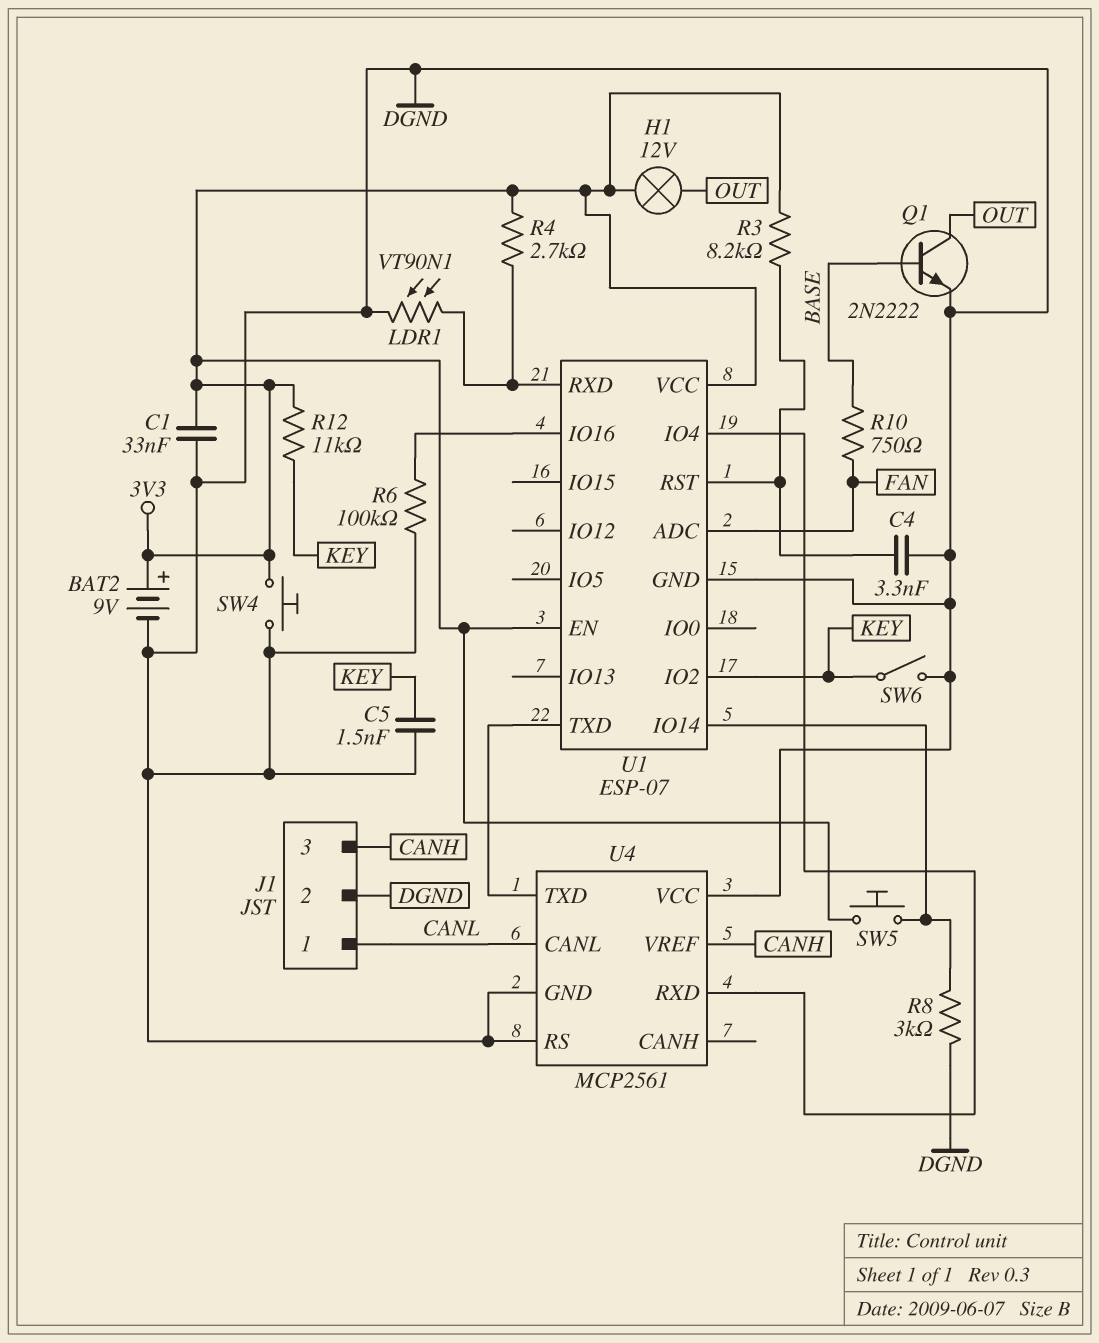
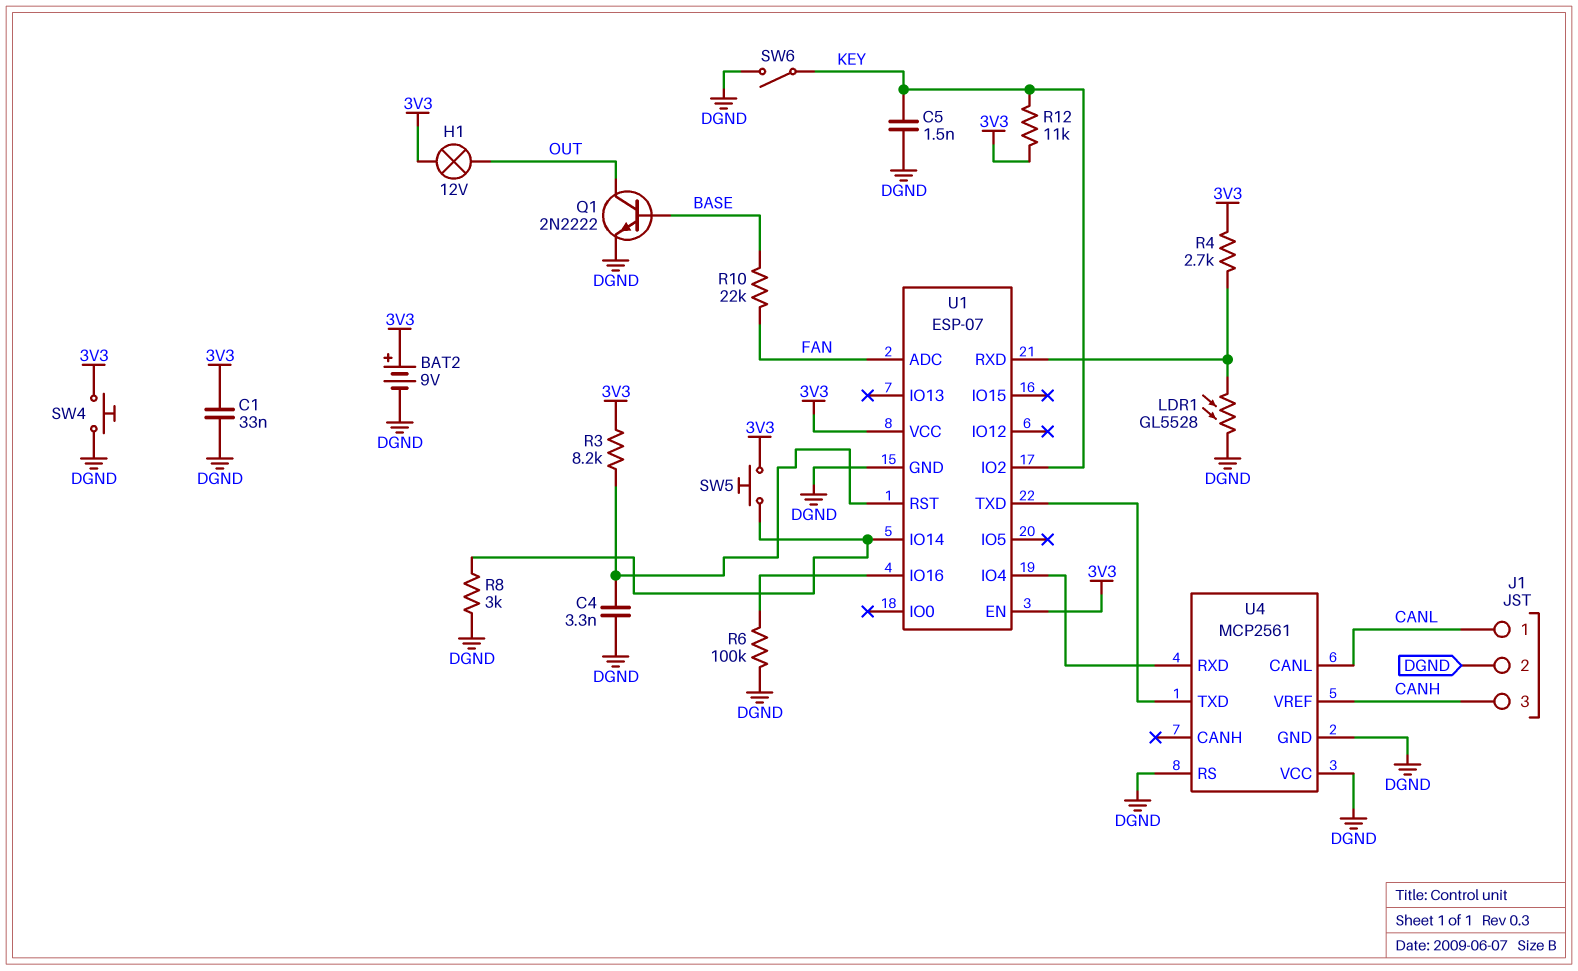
LDR1: VT90N1 (DGND, U1/RXD) -> GL5528 (DGND, U1/RXD)
R10: 750 (BASE, FAN) -> 22k (BASE, FAN)

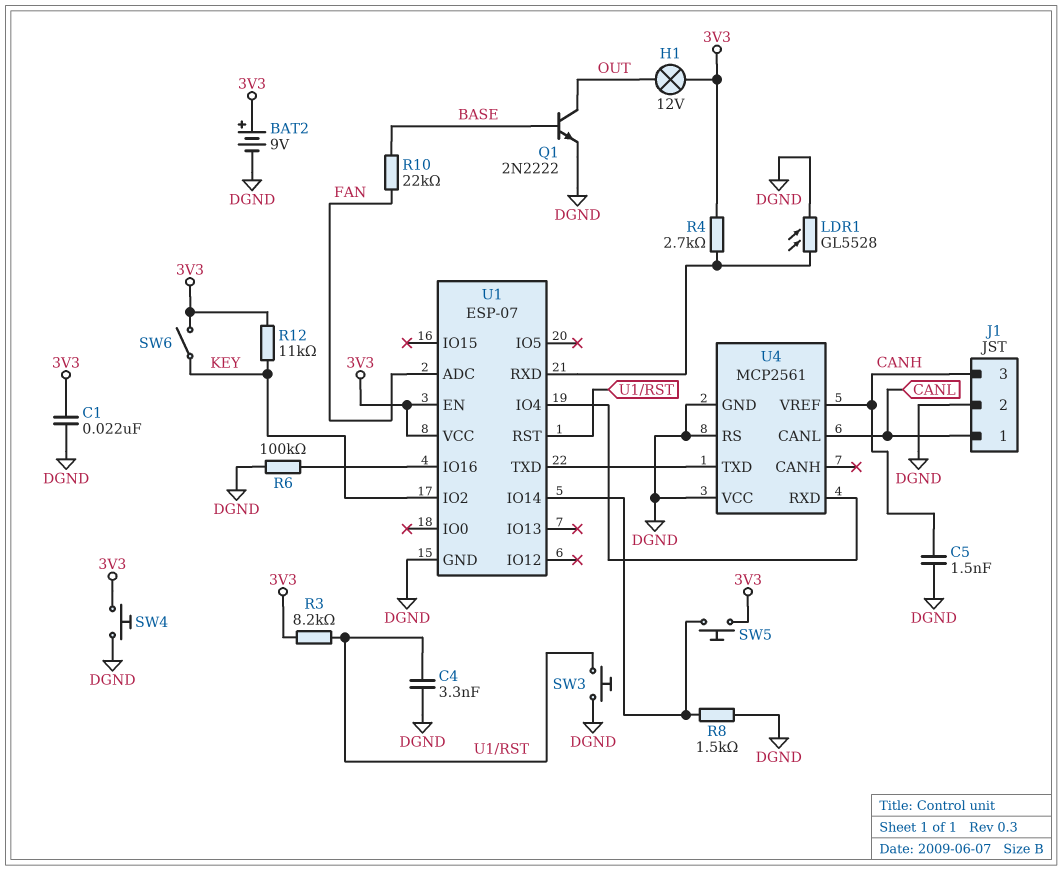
C1: 33nF (3V3, DGND) -> 22nF (3V3, DGND)
C5: 1.5nF (DGND, KEY) -> 1.5nF (CANH, DGND)
R8: 3k (DGND, U1/IO14) -> 1.5k (DGND, U1/IO14)
SW3: none -> button (DGND, U1/RST)
SW6: switch (DGND, KEY) -> switch (3V3, KEY)

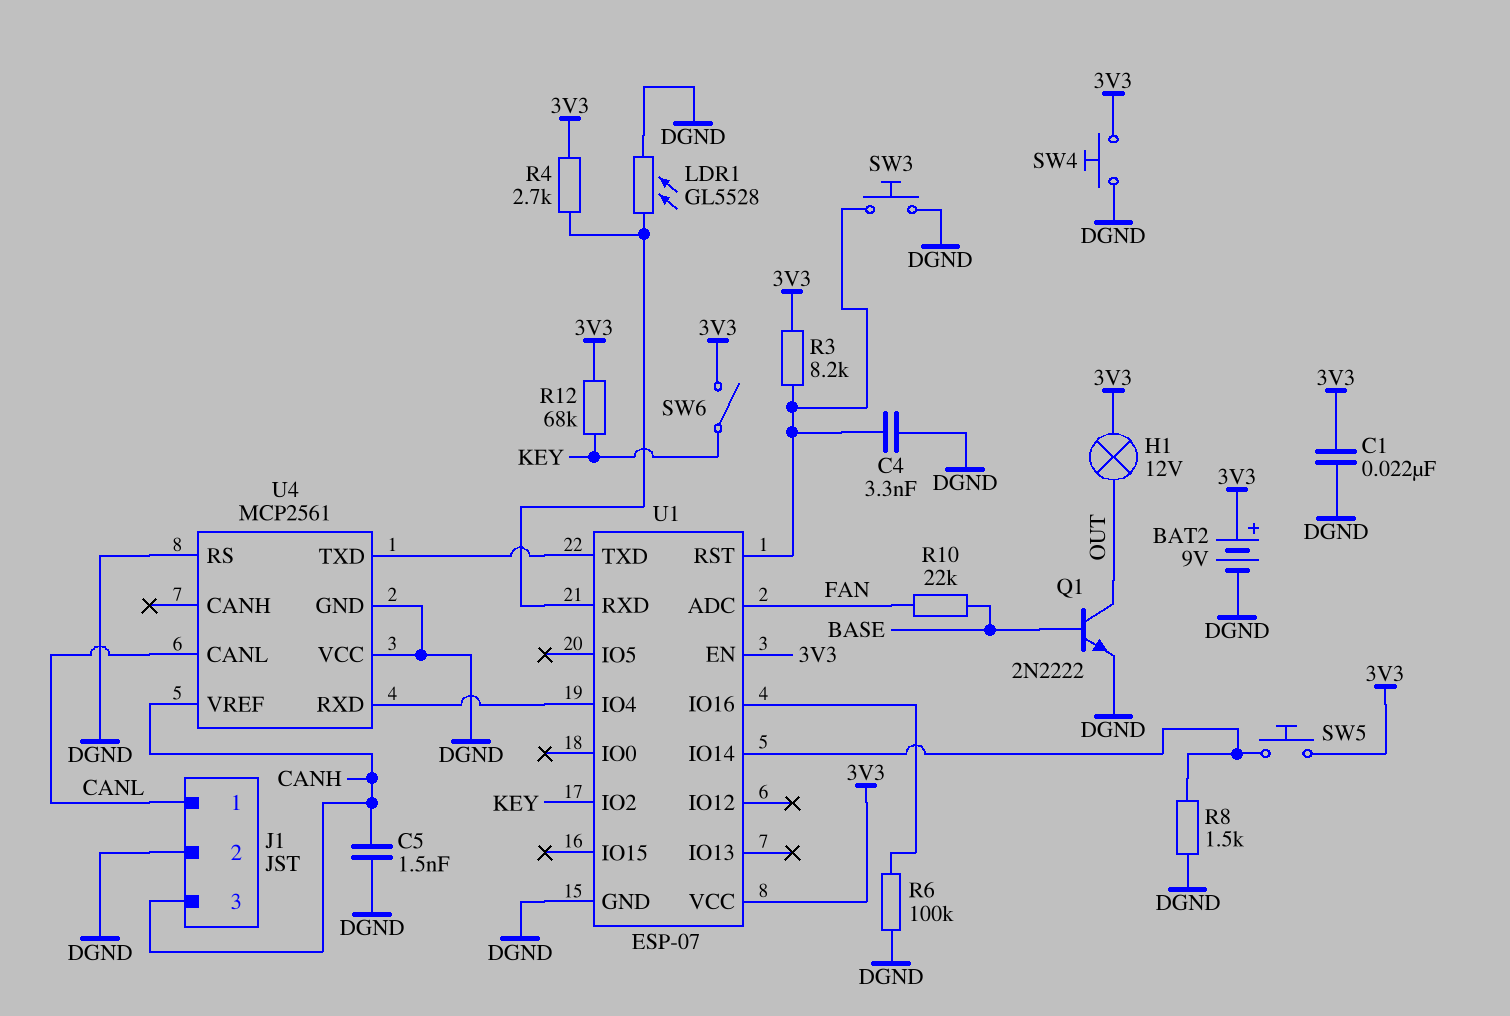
R12: 11k (3V3, KEY) -> 68k (3V3, KEY)

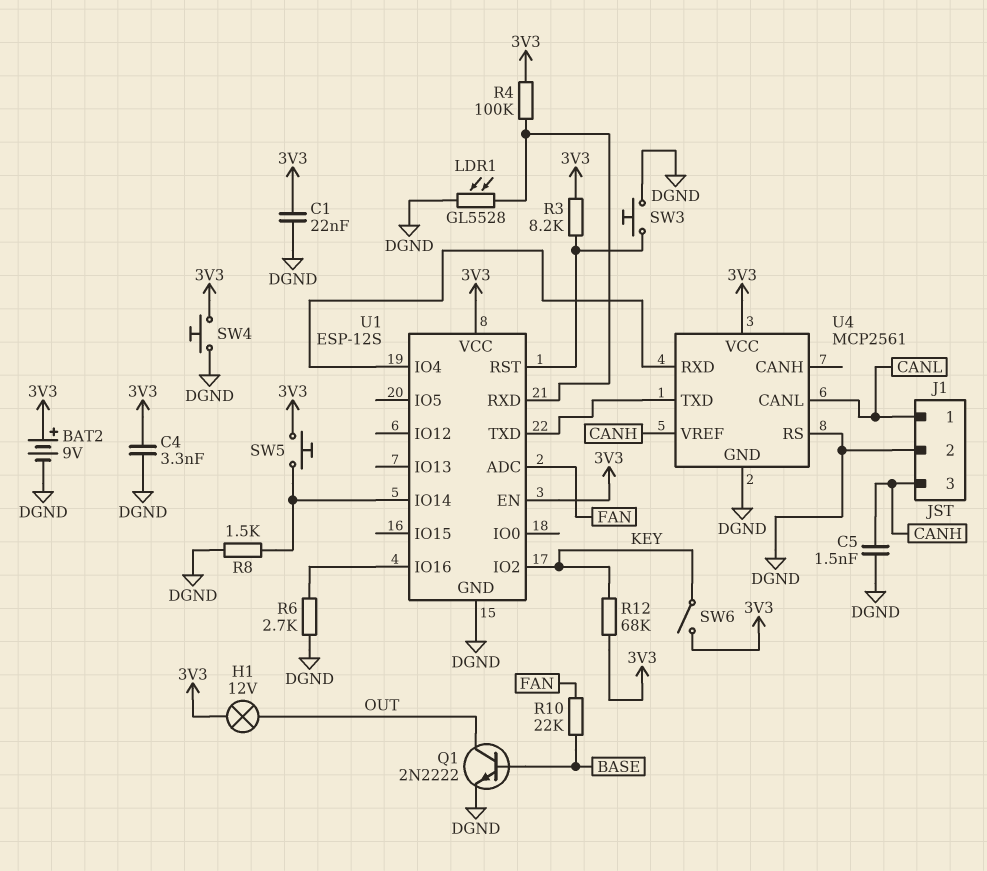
C4: 3.3nF (DGND, U1/RST) -> 3.3nF (3V3, DGND)
R4: 2.7k (3V3, U1/RXD) -> 100k (3V3, U1/RXD)
R6: 100k (DGND, U1/IO16) -> 2.7k (DGND, U1/IO16)
U1: ESP-07 -> ESP-12S
U4 pin VCC: DGND -> 3V3

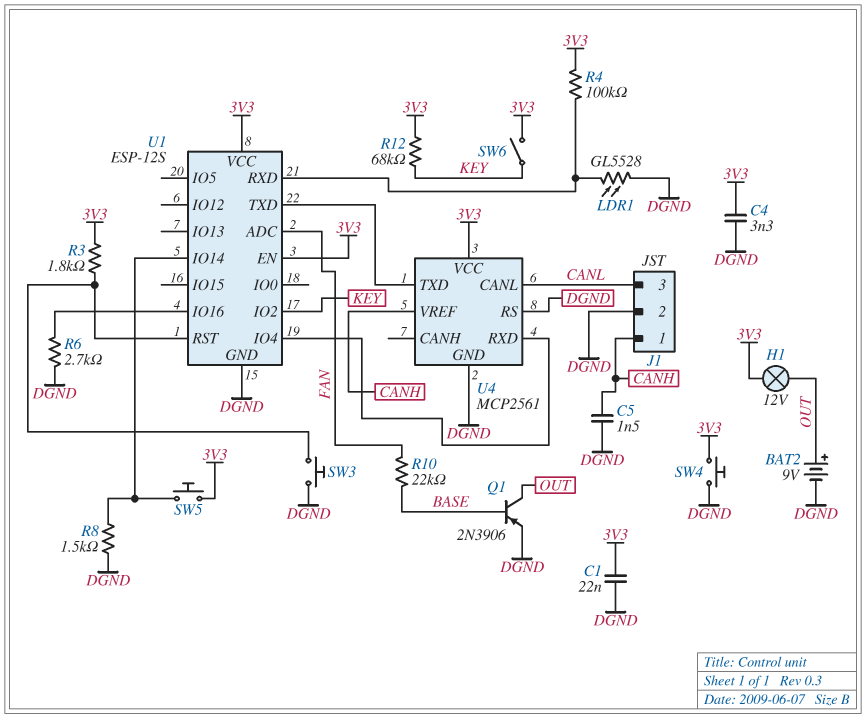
BAT2: 9V (plus 3V3, minus DGND) -> 9V (plus OUT, minus DGND)
J1 pin 1: CANL -> CANH
J1 pin 3: CANH -> CANL
Q1: NPN 2N2222 (B BASE, C OUT, E DGND) -> PNP 2N3906 (B BASE, C OUT, E DGND)
R3: 8.2k (3V3, U1/RST) -> 1.8k (3V3, U1/RST)

